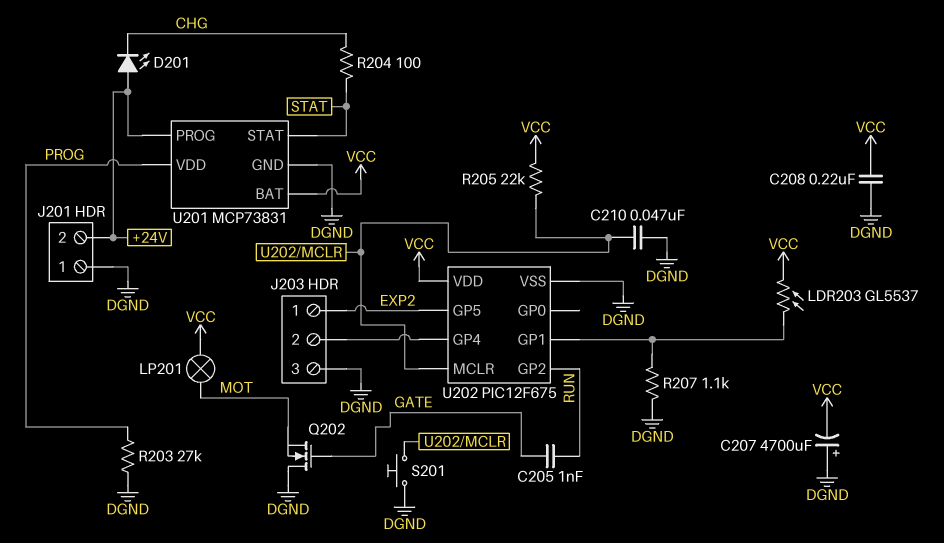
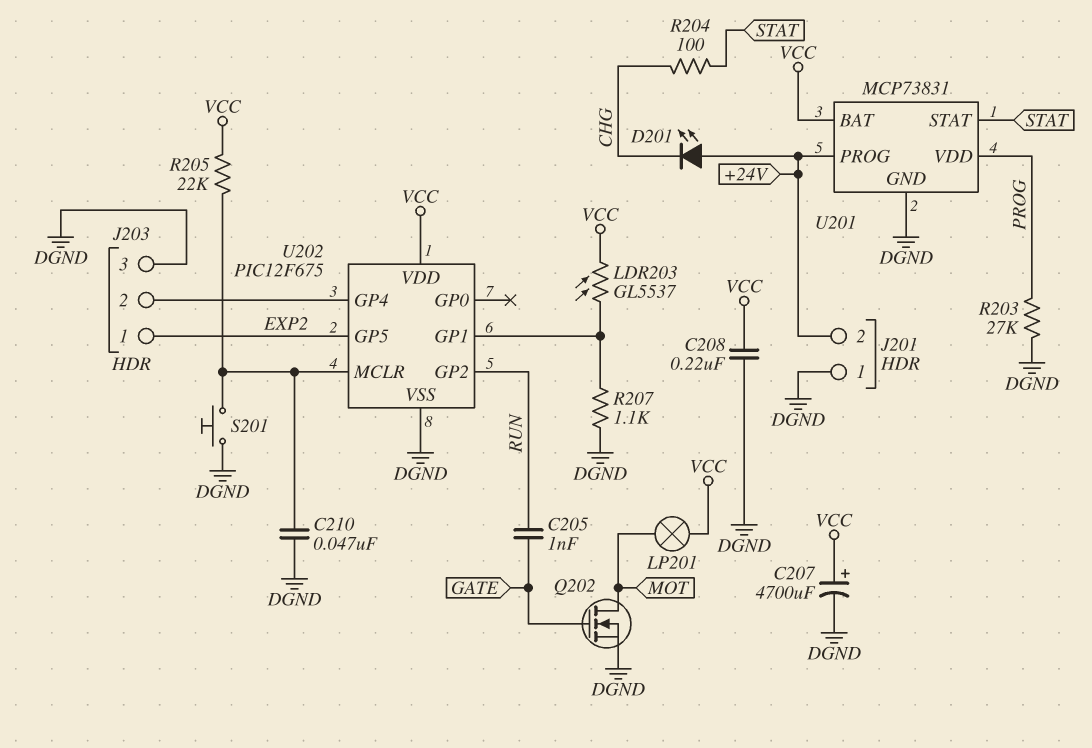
C207: 4700uF (plus DGND, minus VCC) -> 4700uF (plus VCC, minus DGND)
Q202: NMOS (G GATE, D DGND, S MOT) -> NMOS (G GATE, D MOT, S DGND)

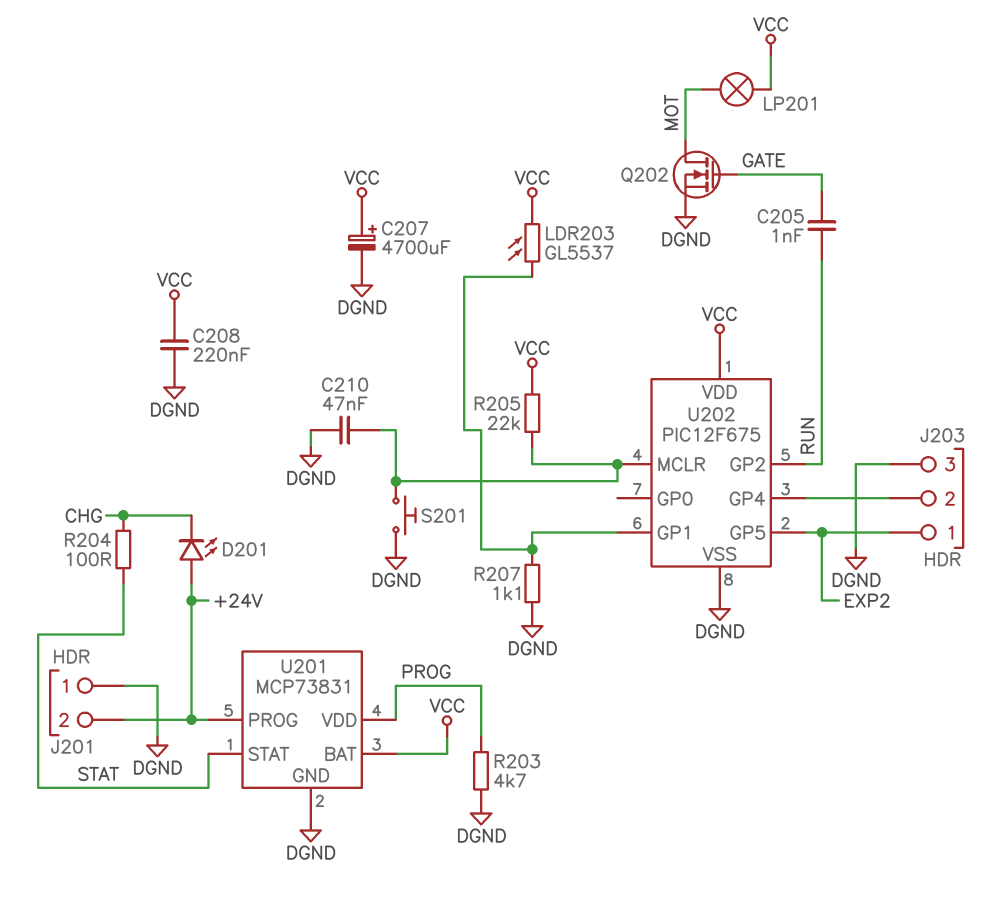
R203: 27k (DGND, PROG) -> 4.7k (DGND, PROG)

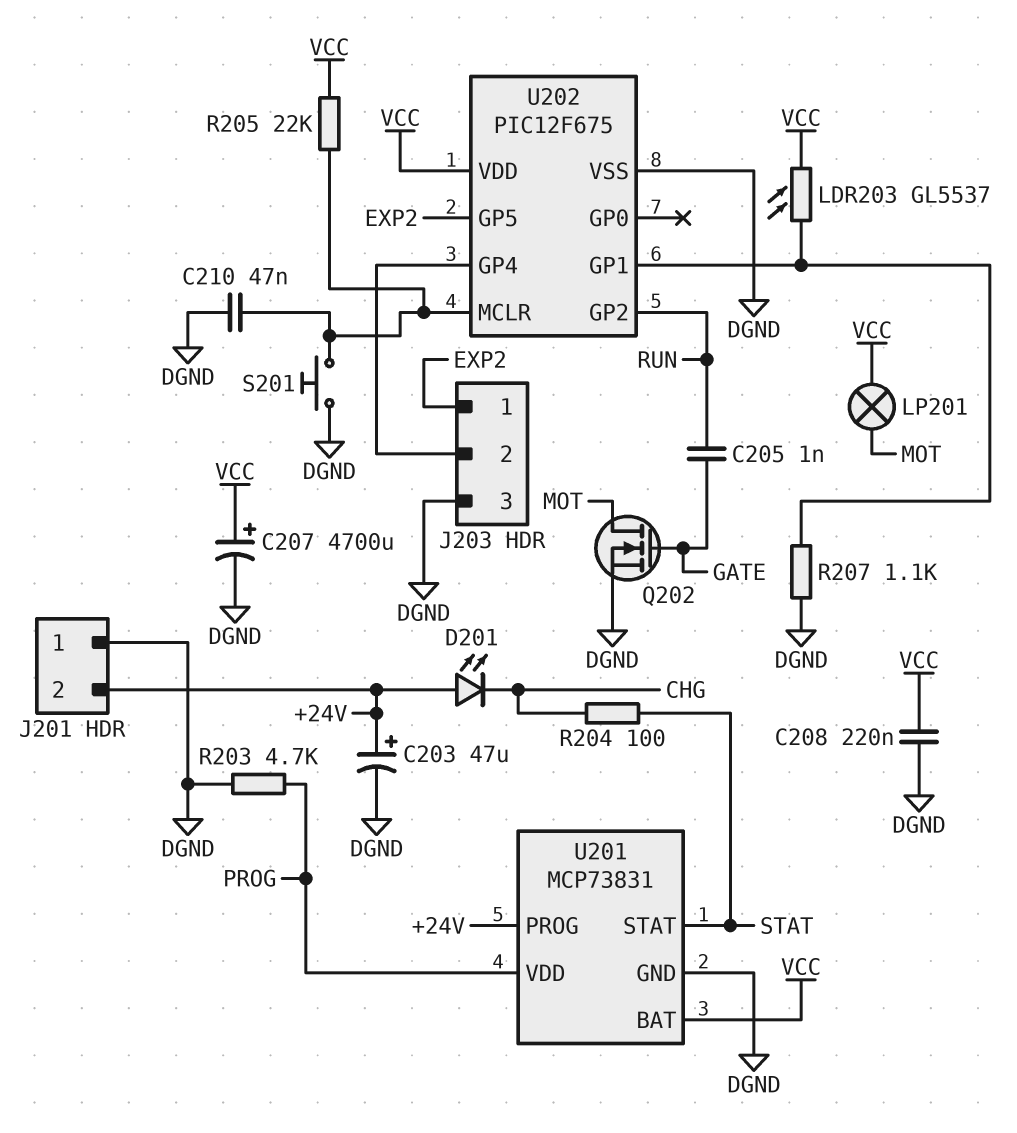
C203: none -> 47uF (plus +24V, minus DGND)

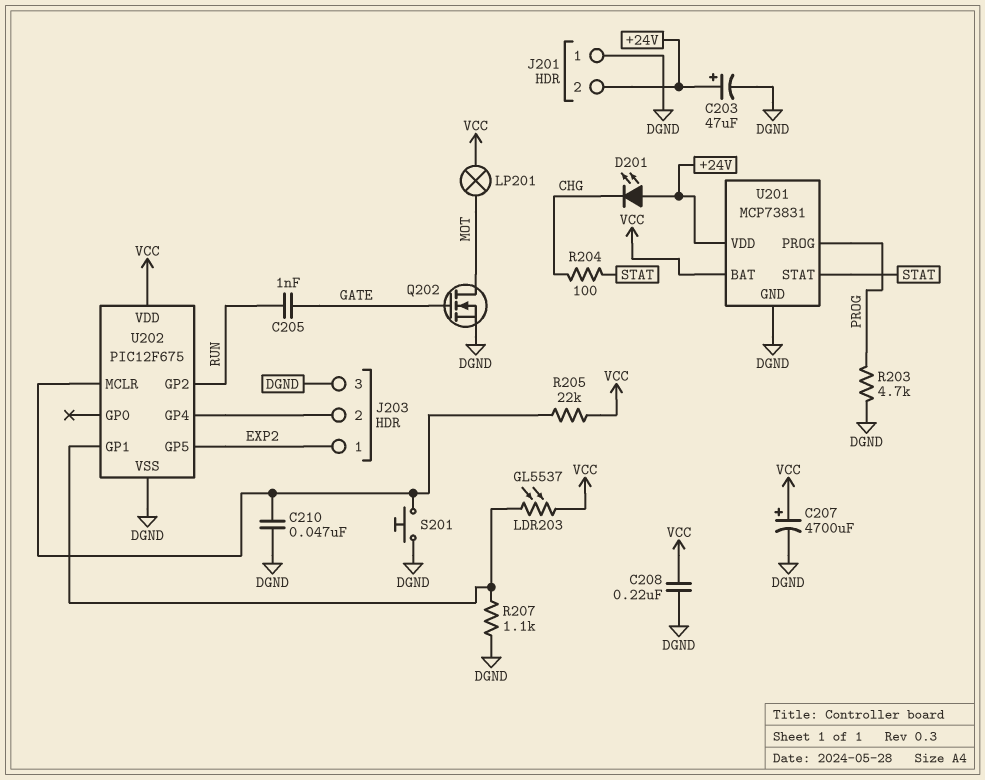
U201 pin PROG: +24V -> PROG
U201 pin VDD: PROG -> +24V

